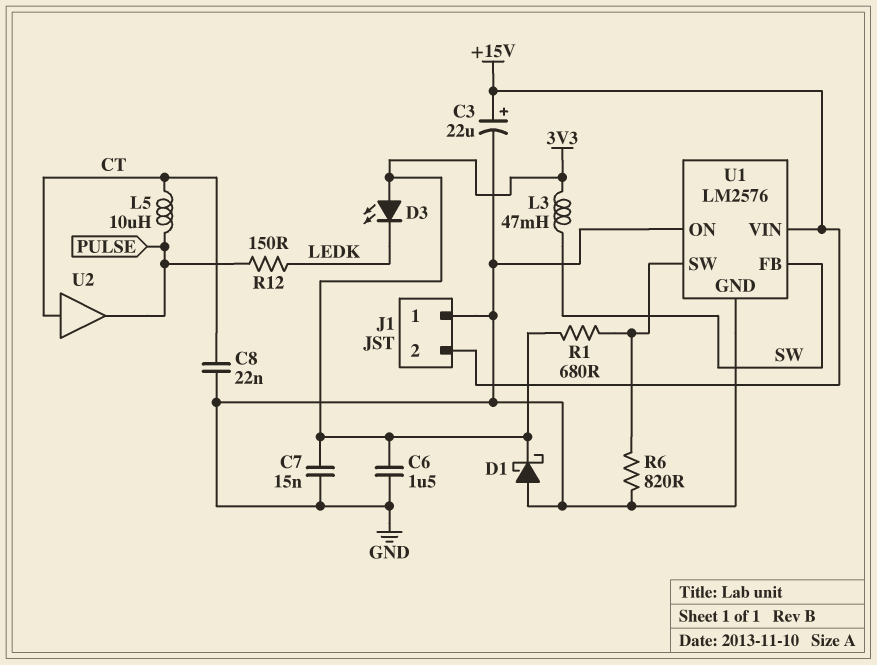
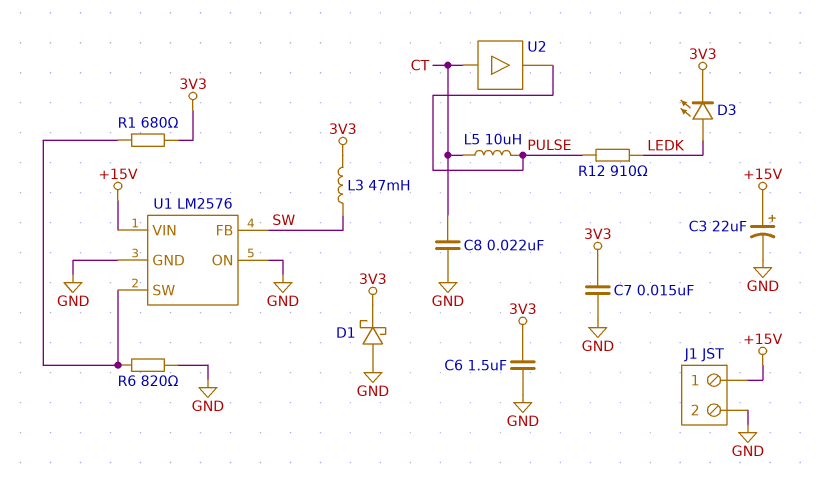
D3: LED (A 3V3, K LEDK) -> LED (A LEDK, K 3V3)
J1 pin 1: GND -> +15V
J1 pin 2: +15V -> GND
R12: 150 (LEDK, PULSE) -> 910 (LEDK, PULSE)

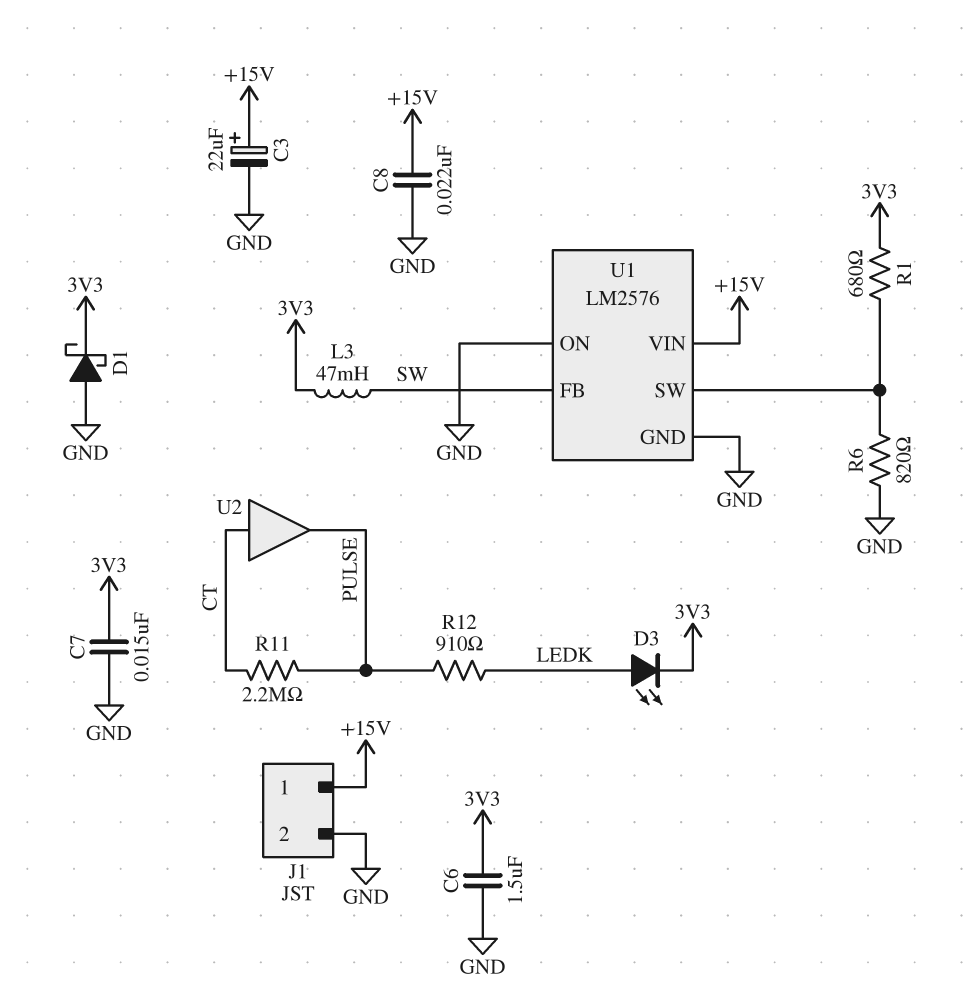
C8: 22nF (CT, GND) -> 22nF (+15V, GND)
L5: 10uH (CT, PULSE) -> none
R11: none -> 2.2M (CT, PULSE)

